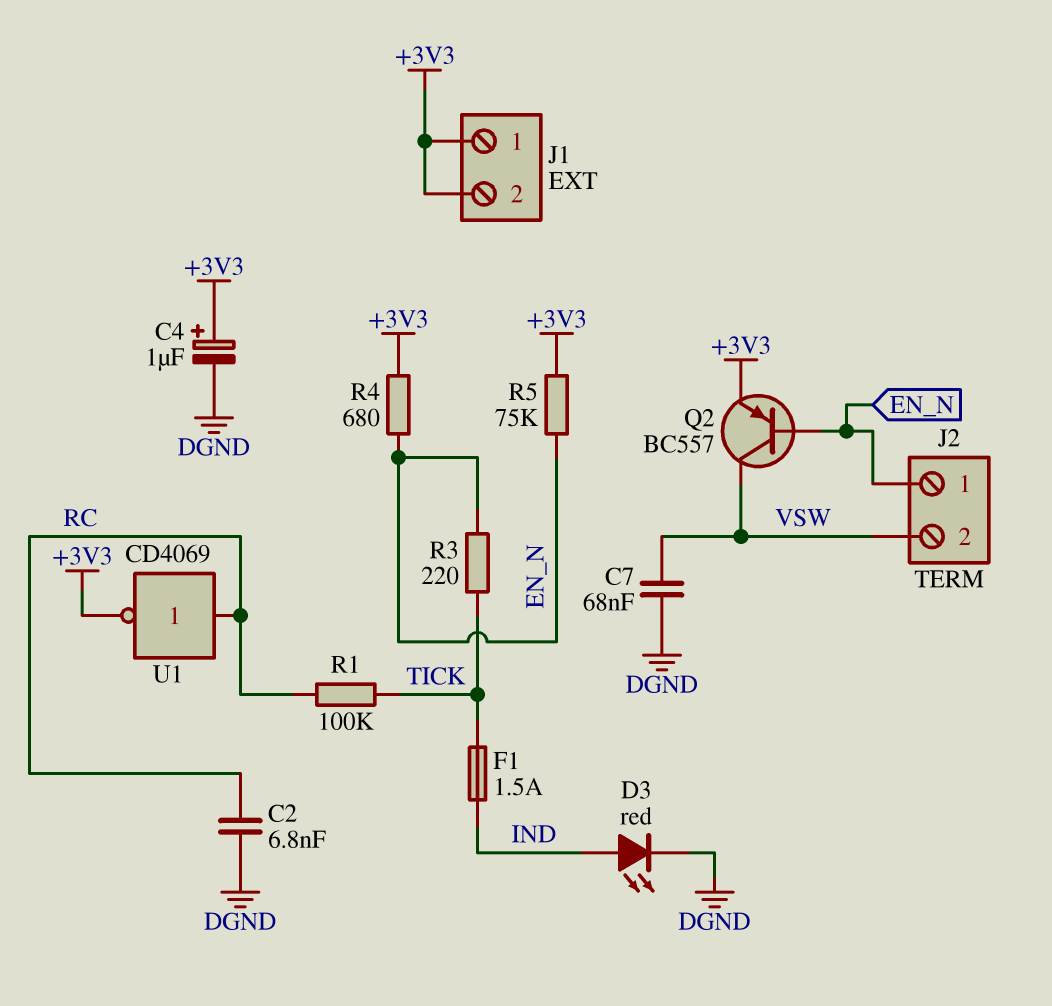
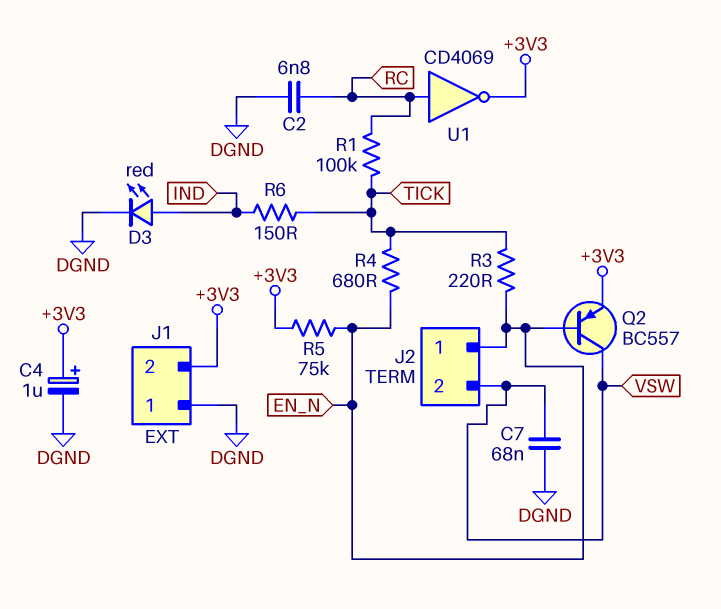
F1: 1.5A (IND, TICK) -> none
J1 pin 1: +3V3 -> DGND
R4: 680 (+3V3, EN_N) -> 680 (EN_N, TICK)
R6: none -> 150 (IND, TICK)

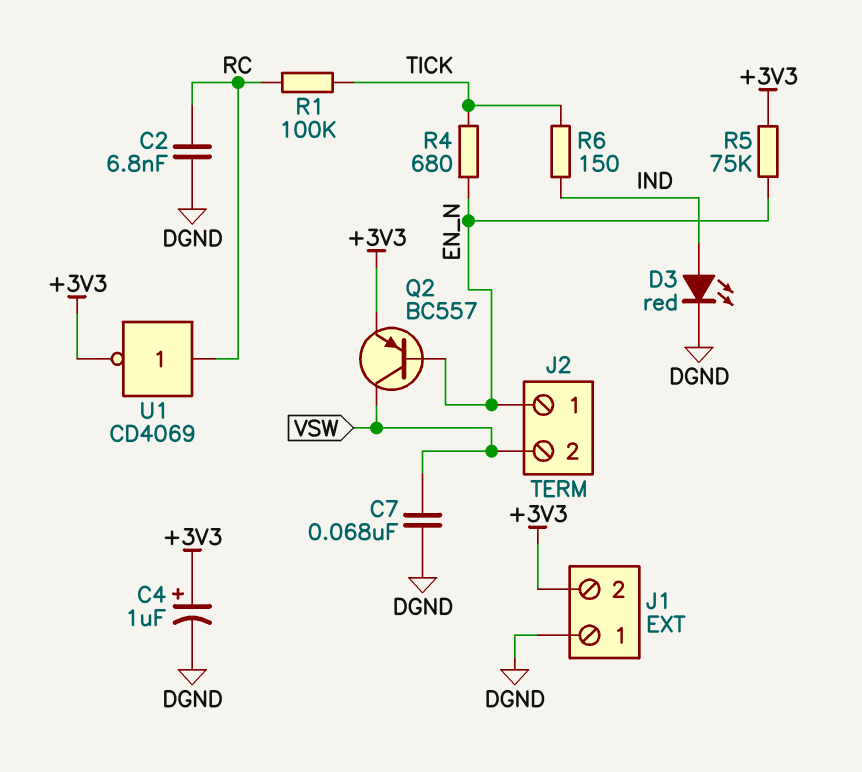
R3: 220 (EN_N, TICK) -> none

